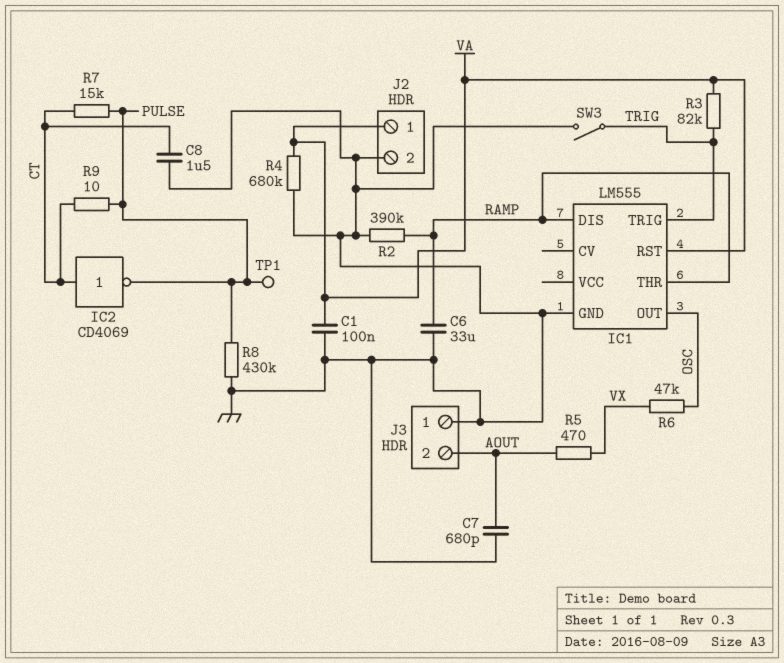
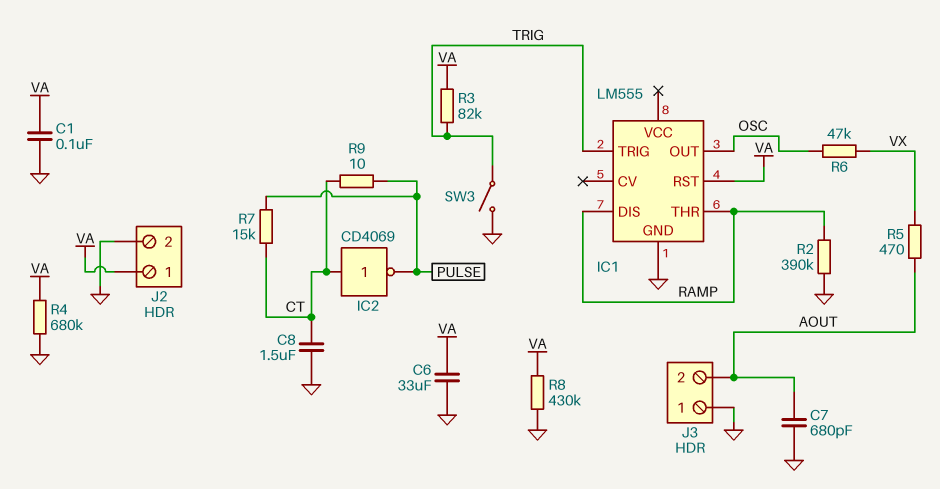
C6: 33uF (GND, RAMP) -> 33uF (GND, VA)
R8: 430k (GND, PULSE) -> 430k (GND, VA)
TP1: test point (PULSE) -> none

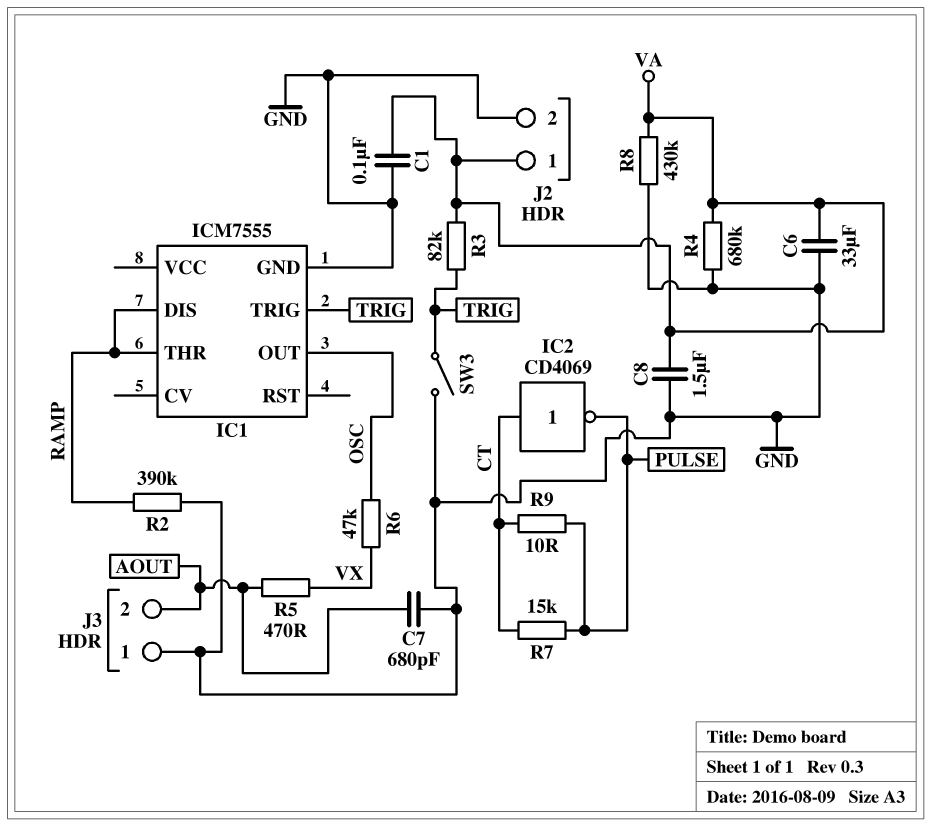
C8: 1.5uF (CT, GND) -> 1.5uF (GND, VA)
IC1: LM555 -> ICM7555
IC1 pin RST: VA -> none

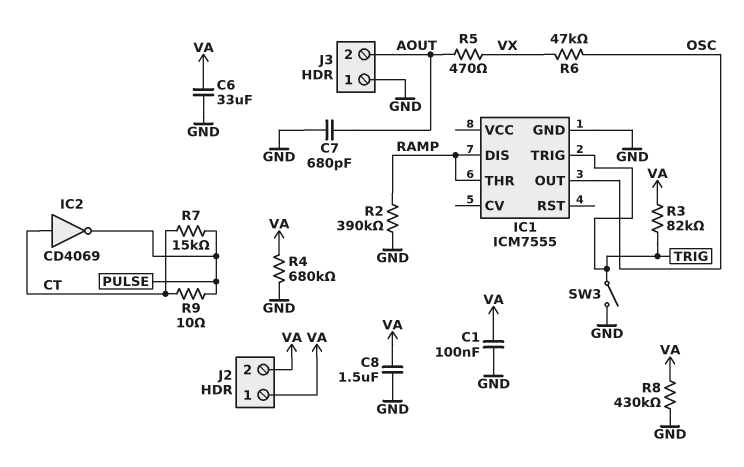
J2 pin 2: GND -> VA

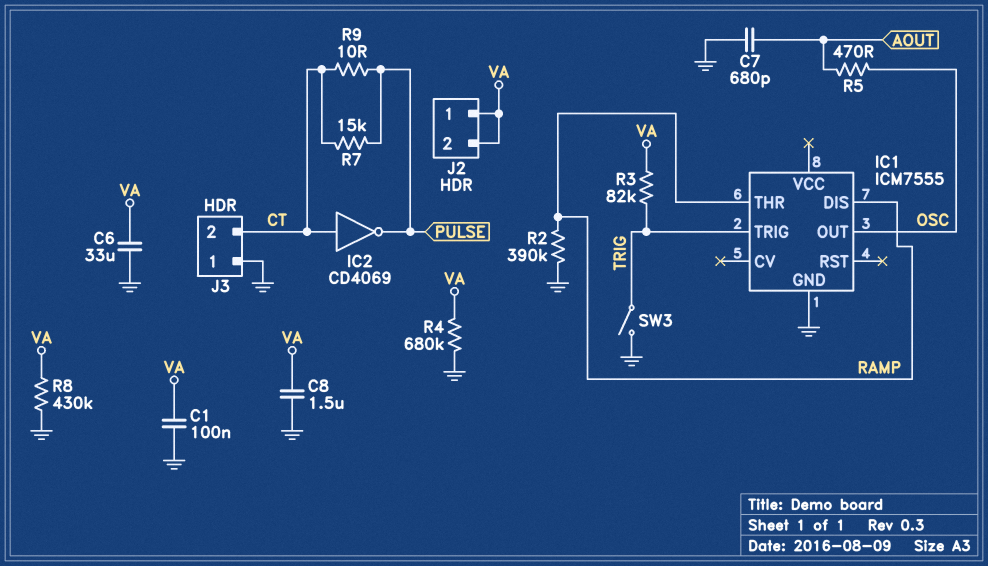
J3 pin 2: AOUT -> CT
R5: 470 (AOUT, VX) -> 470 (AOUT, OSC)
R6: 47k (OSC, VX) -> none

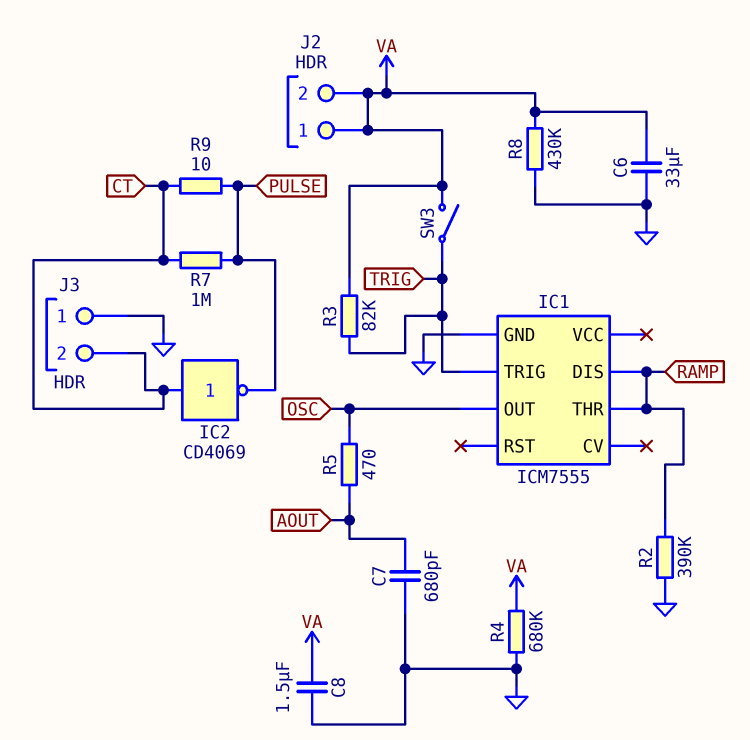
C1: 100nF (GND, VA) -> none
R7: 15k (CT, PULSE) -> 1M (CT, PULSE)
SW3: switch (GND, TRIG) -> switch (TRIG, VA)

